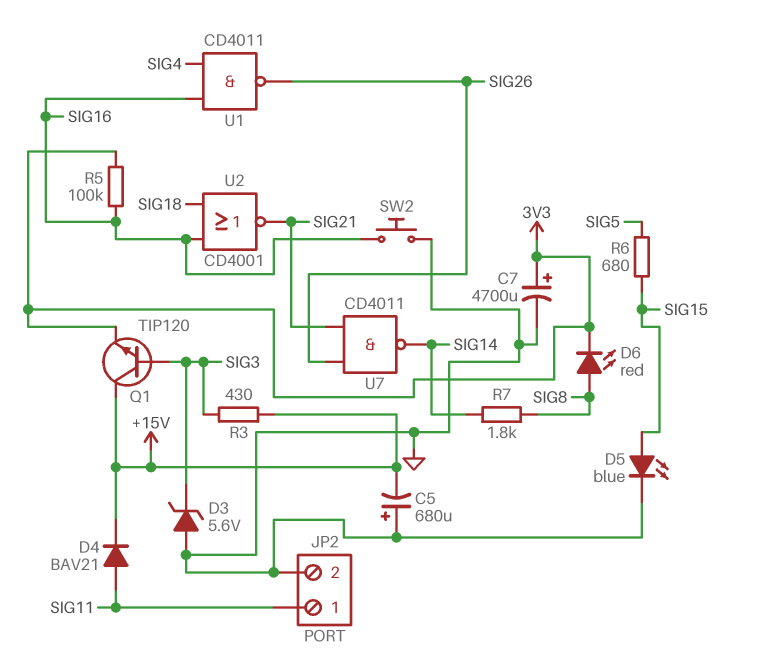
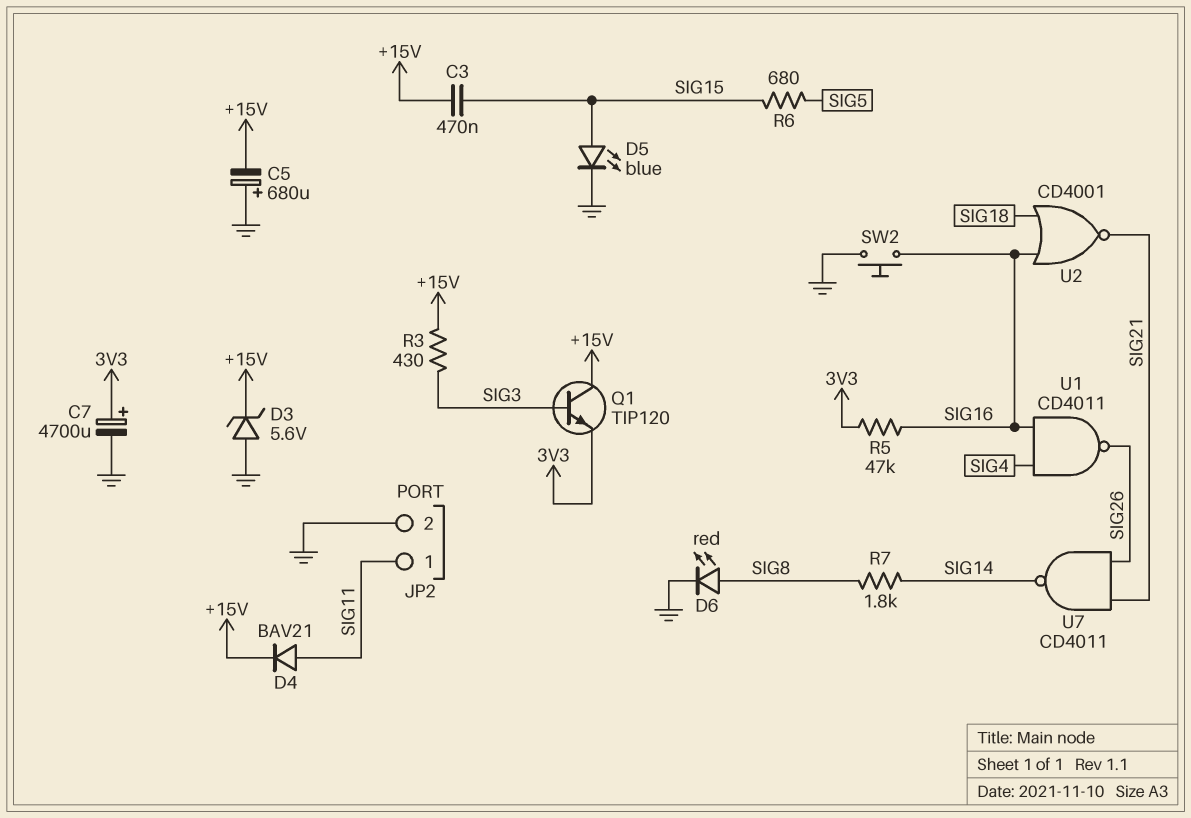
C3: none -> 470nF (+15V, SIG15)
D3: zener 5.6V (A GND, K SIG3) -> zener 5.6V (A GND, K +15V)
D6: LED red (A SIG8, K 3V3) -> LED red (A SIG8, K GND)
R5: 100k (3V3, SIG16) -> 47k (3V3, SIG16)

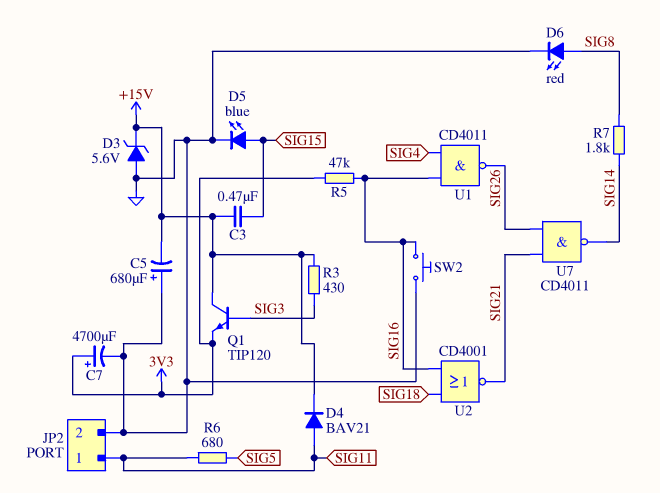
R6: 680 (SIG5, SIG15) -> 680 (SIG5, SIG11)

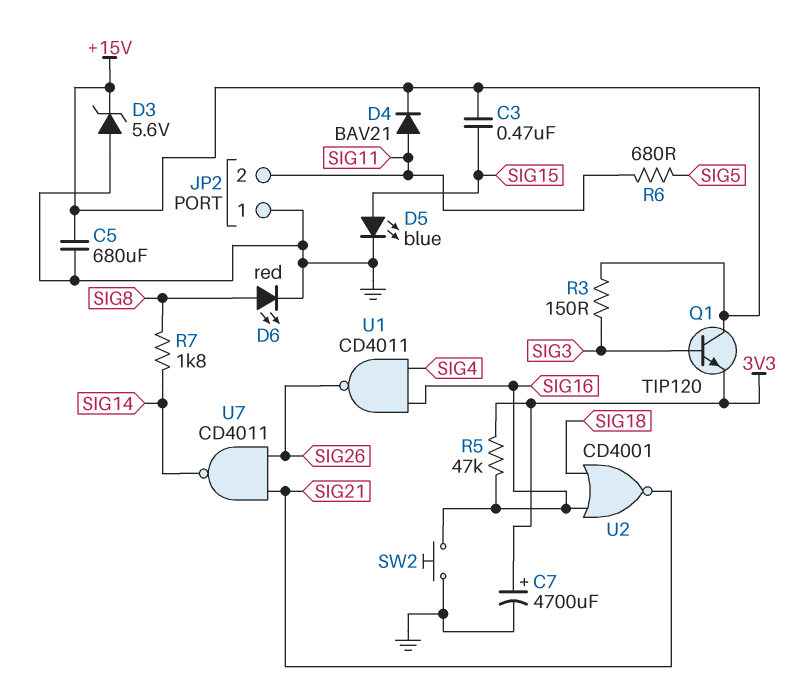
C5: 680uF (plus GND, minus +15V) -> 680uF (+15V, GND)
JP2 pin 1: SIG11 -> GND
JP2 pin 2: GND -> SIG11
R3: 430 (+15V, SIG3) -> 150 (+15V, SIG3)

